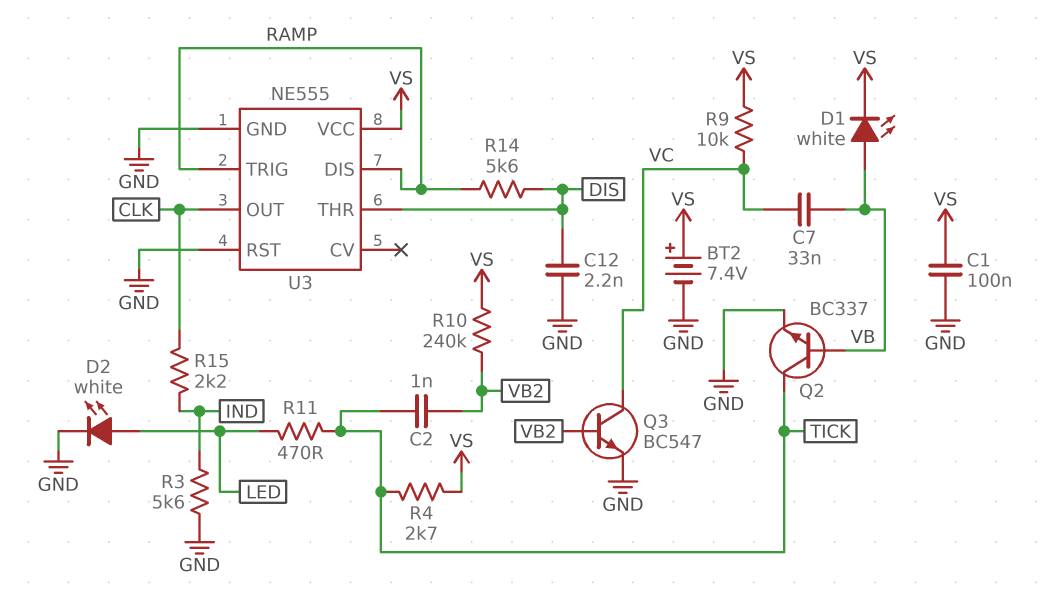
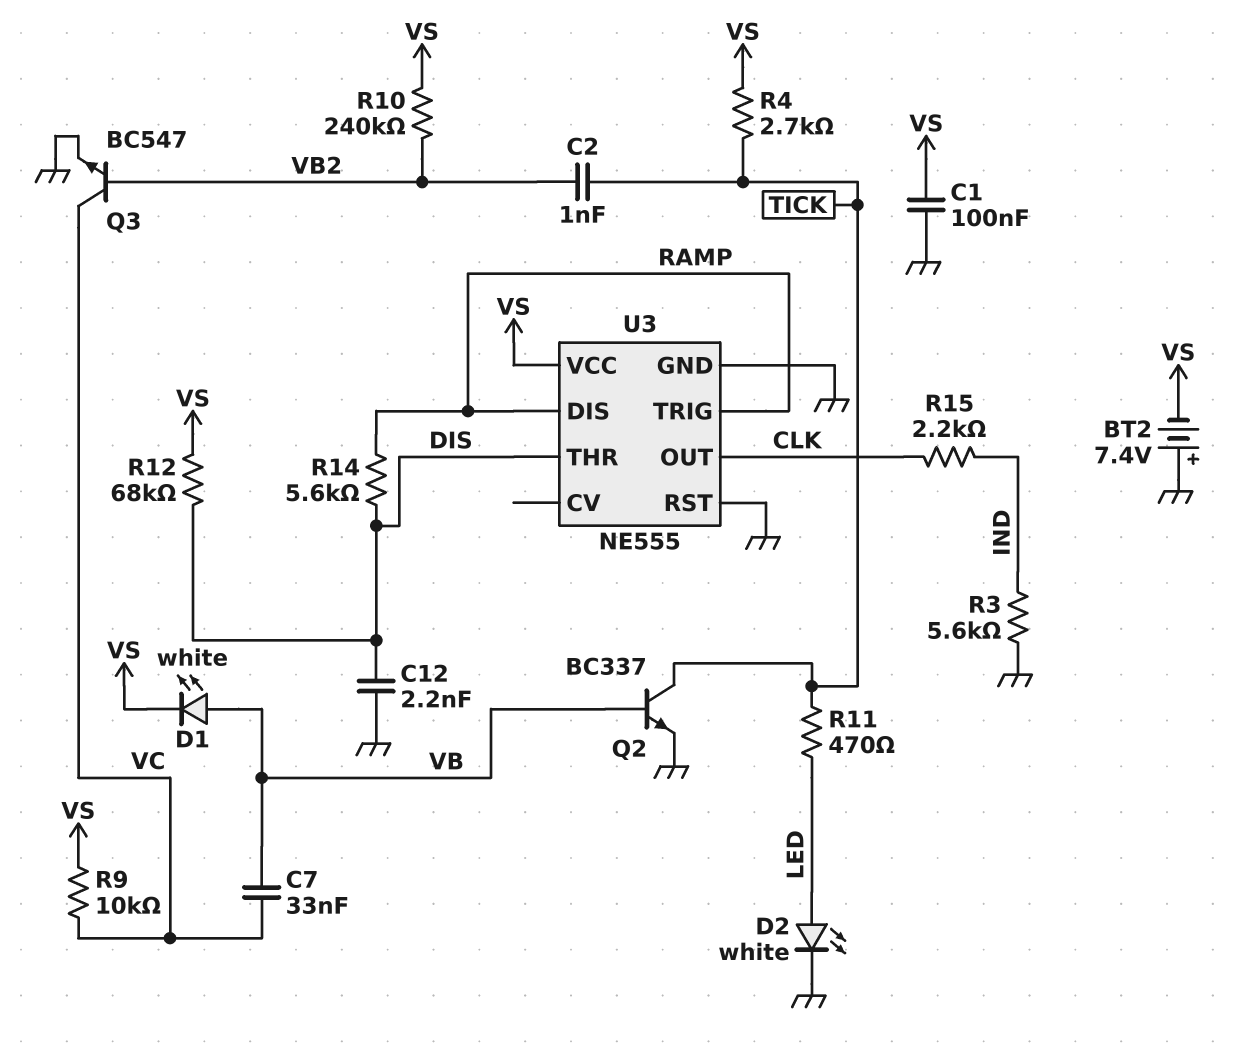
BT2: 7.4V (plus VS, minus GND) -> 7.4V (plus GND, minus VS)
R12: none -> 68k (DIS, VS)

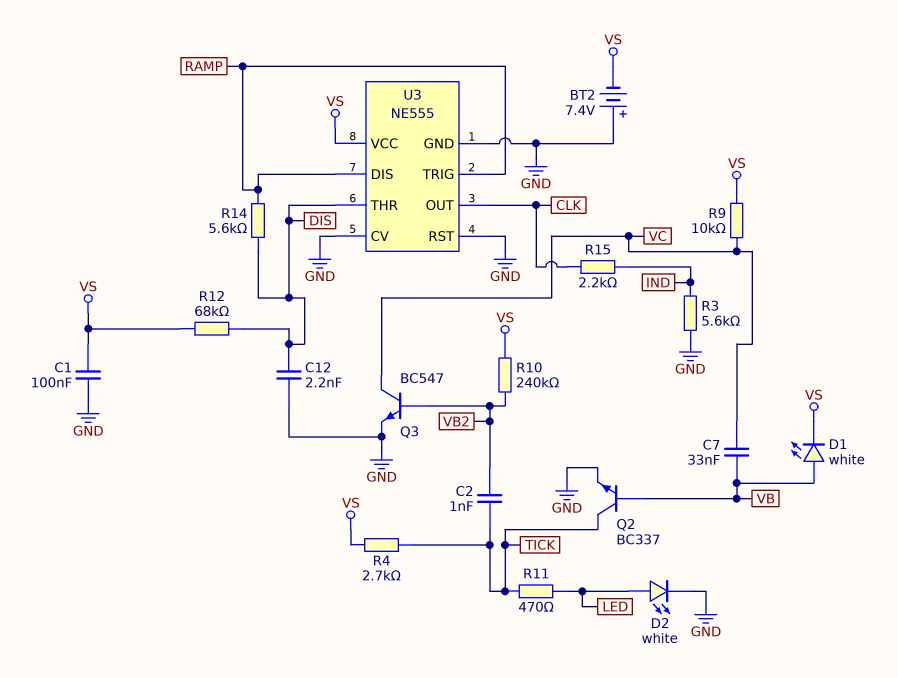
U3 pin CV: none -> GND

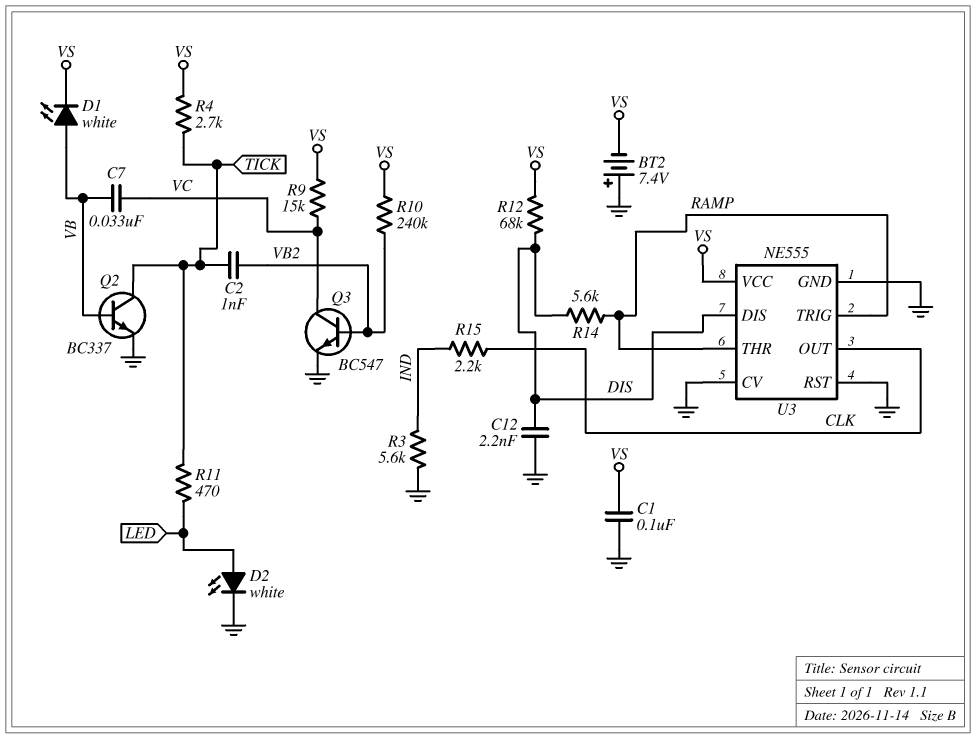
R9: 10k (VC, VS) -> 15k (VC, VS)
U3 pin DIS: RAMP -> DIS
U3 pin THR: DIS -> RAMP

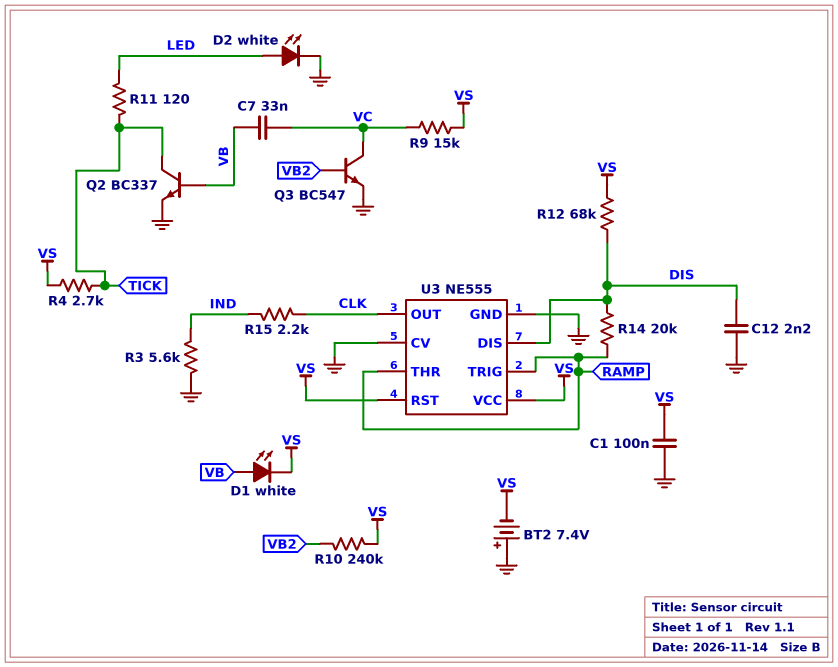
C2: 1nF (TICK, VB2) -> none
R11: 470 (LED, TICK) -> 120 (LED, TICK)
R14: 5.6k (DIS, RAMP) -> 20k (DIS, RAMP)
U3 pin RST: GND -> VS

